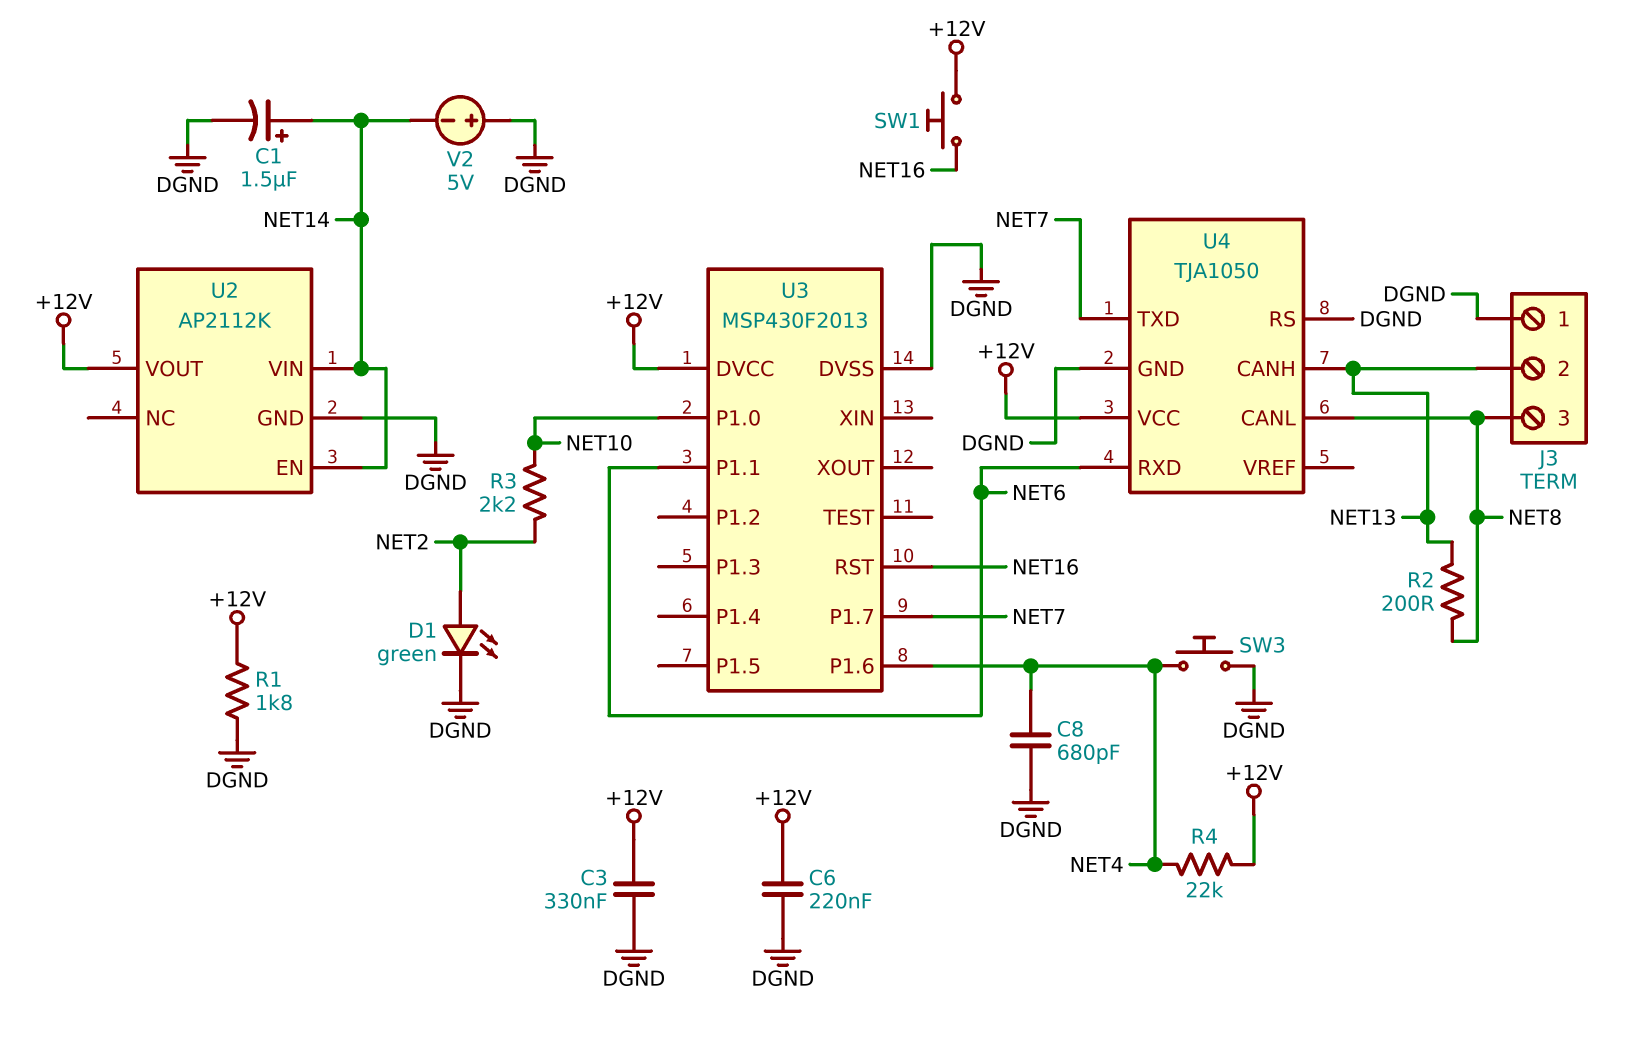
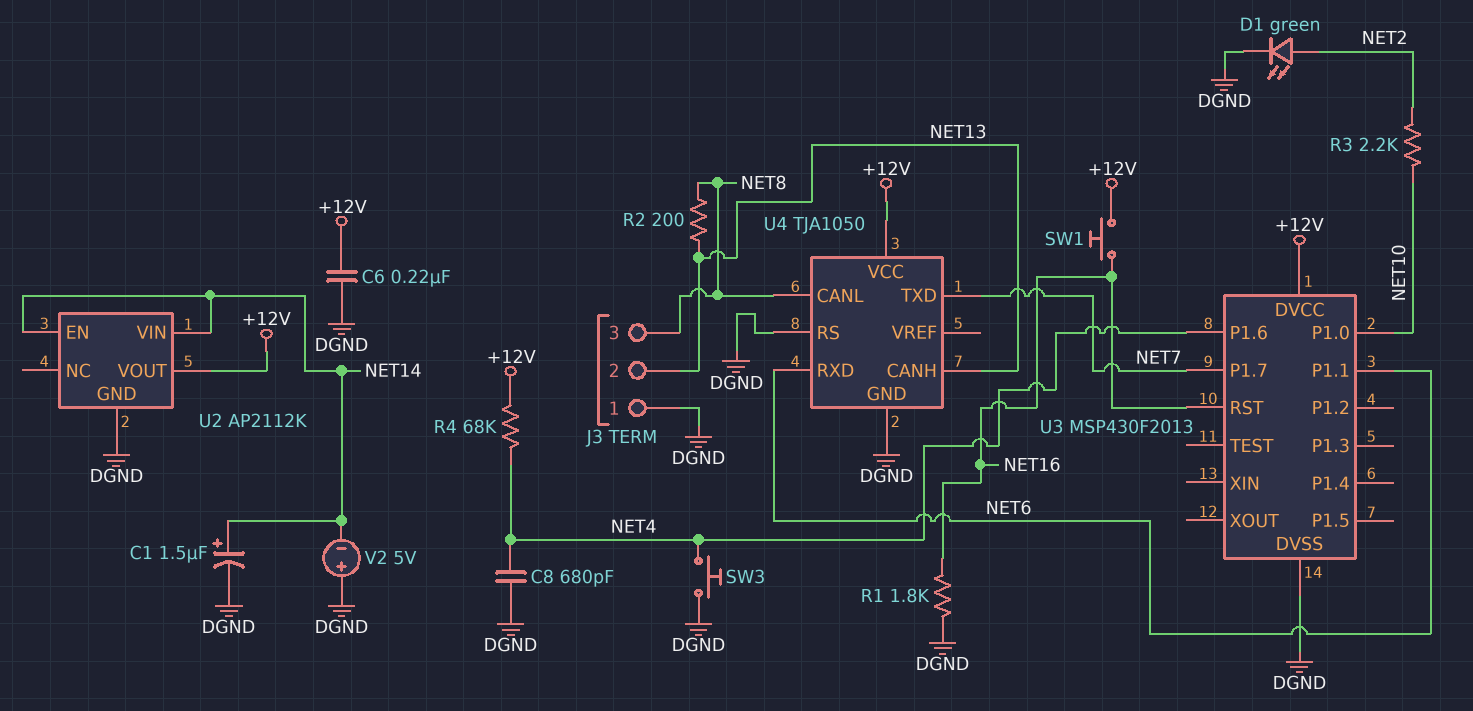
C3: 330nF (+12V, DGND) -> none
R1: 1.8k (+12V, DGND) -> 1.8k (DGND, NET16)
R4: 22k (+12V, NET4) -> 68k (+12V, NET4)

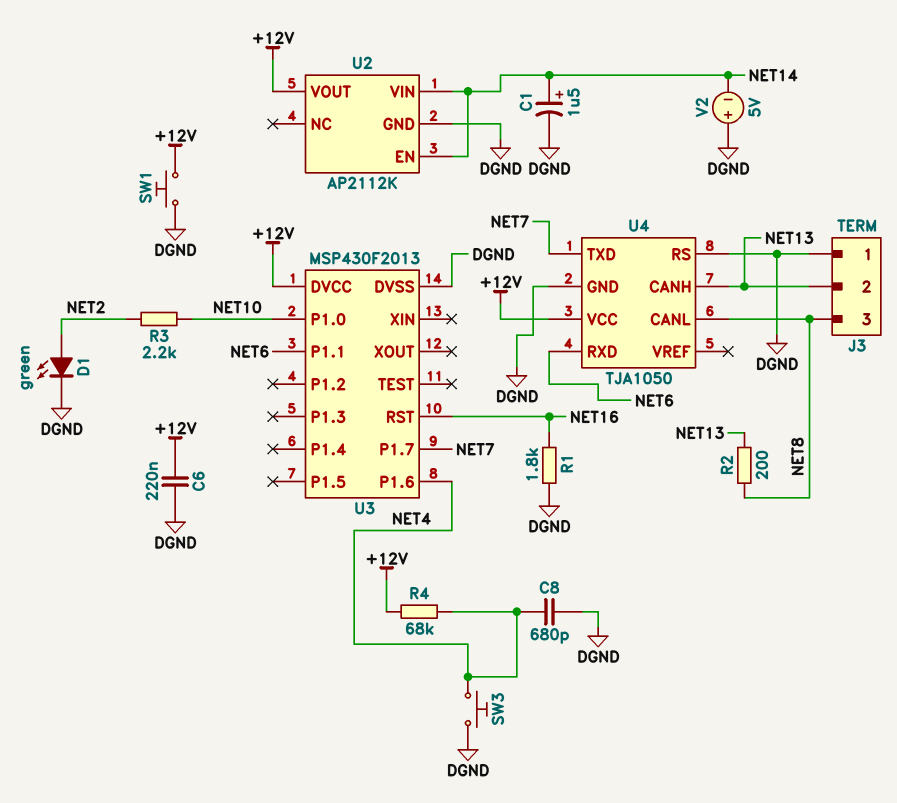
SW1: button (+12V, NET16) -> button (+12V, DGND)

